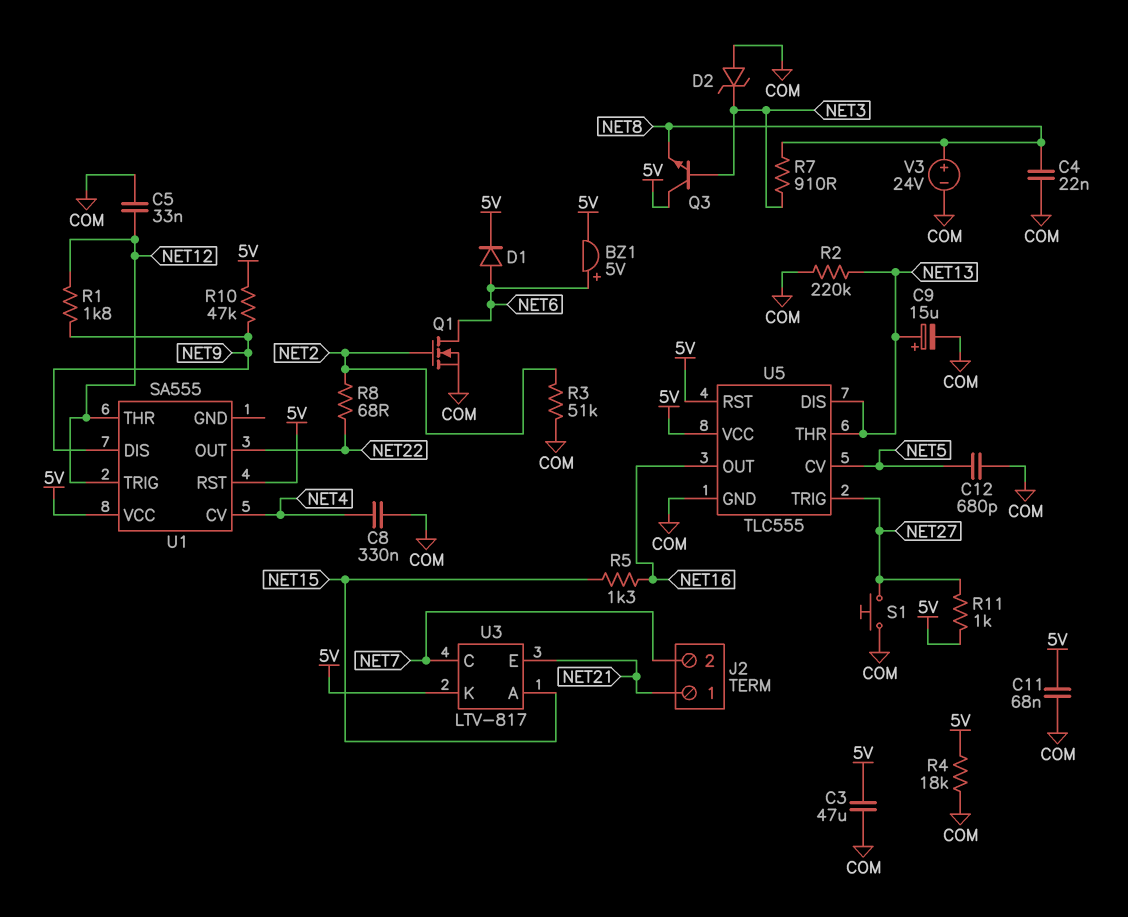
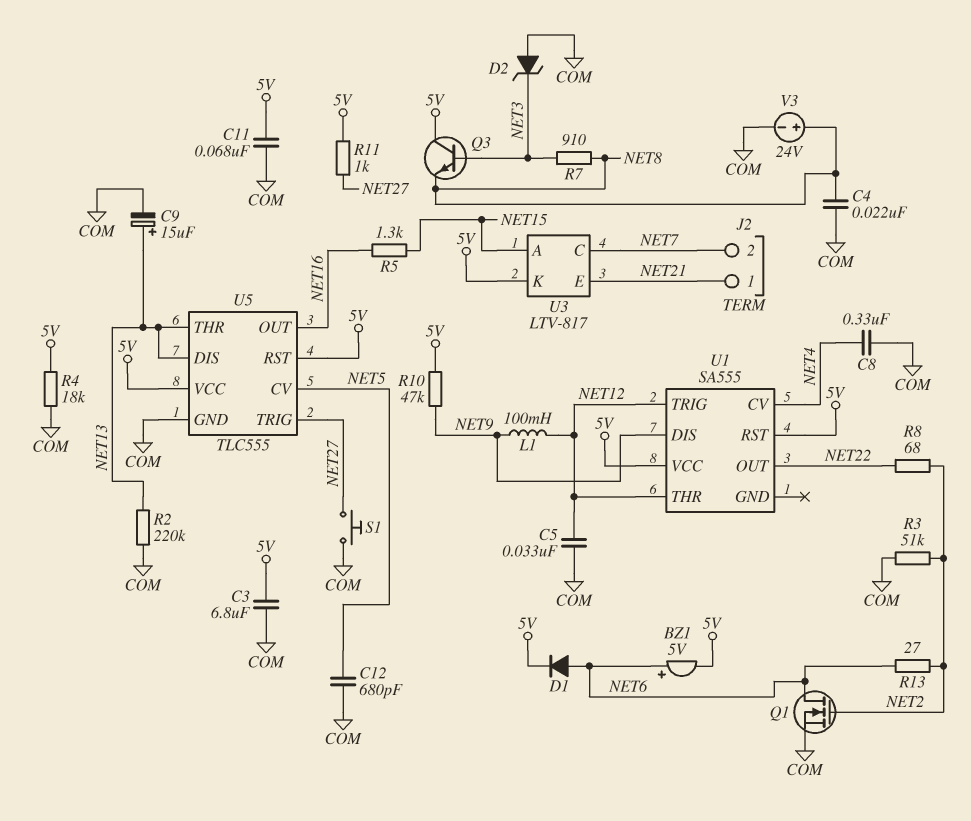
C3: 47uF (5V, COM) -> 6.8uF (5V, COM)
L1: none -> 100mH (NET9, NET12)
R1: 1.8k (NET9, NET12) -> none
R13: none -> 27 (NET2, NET6)

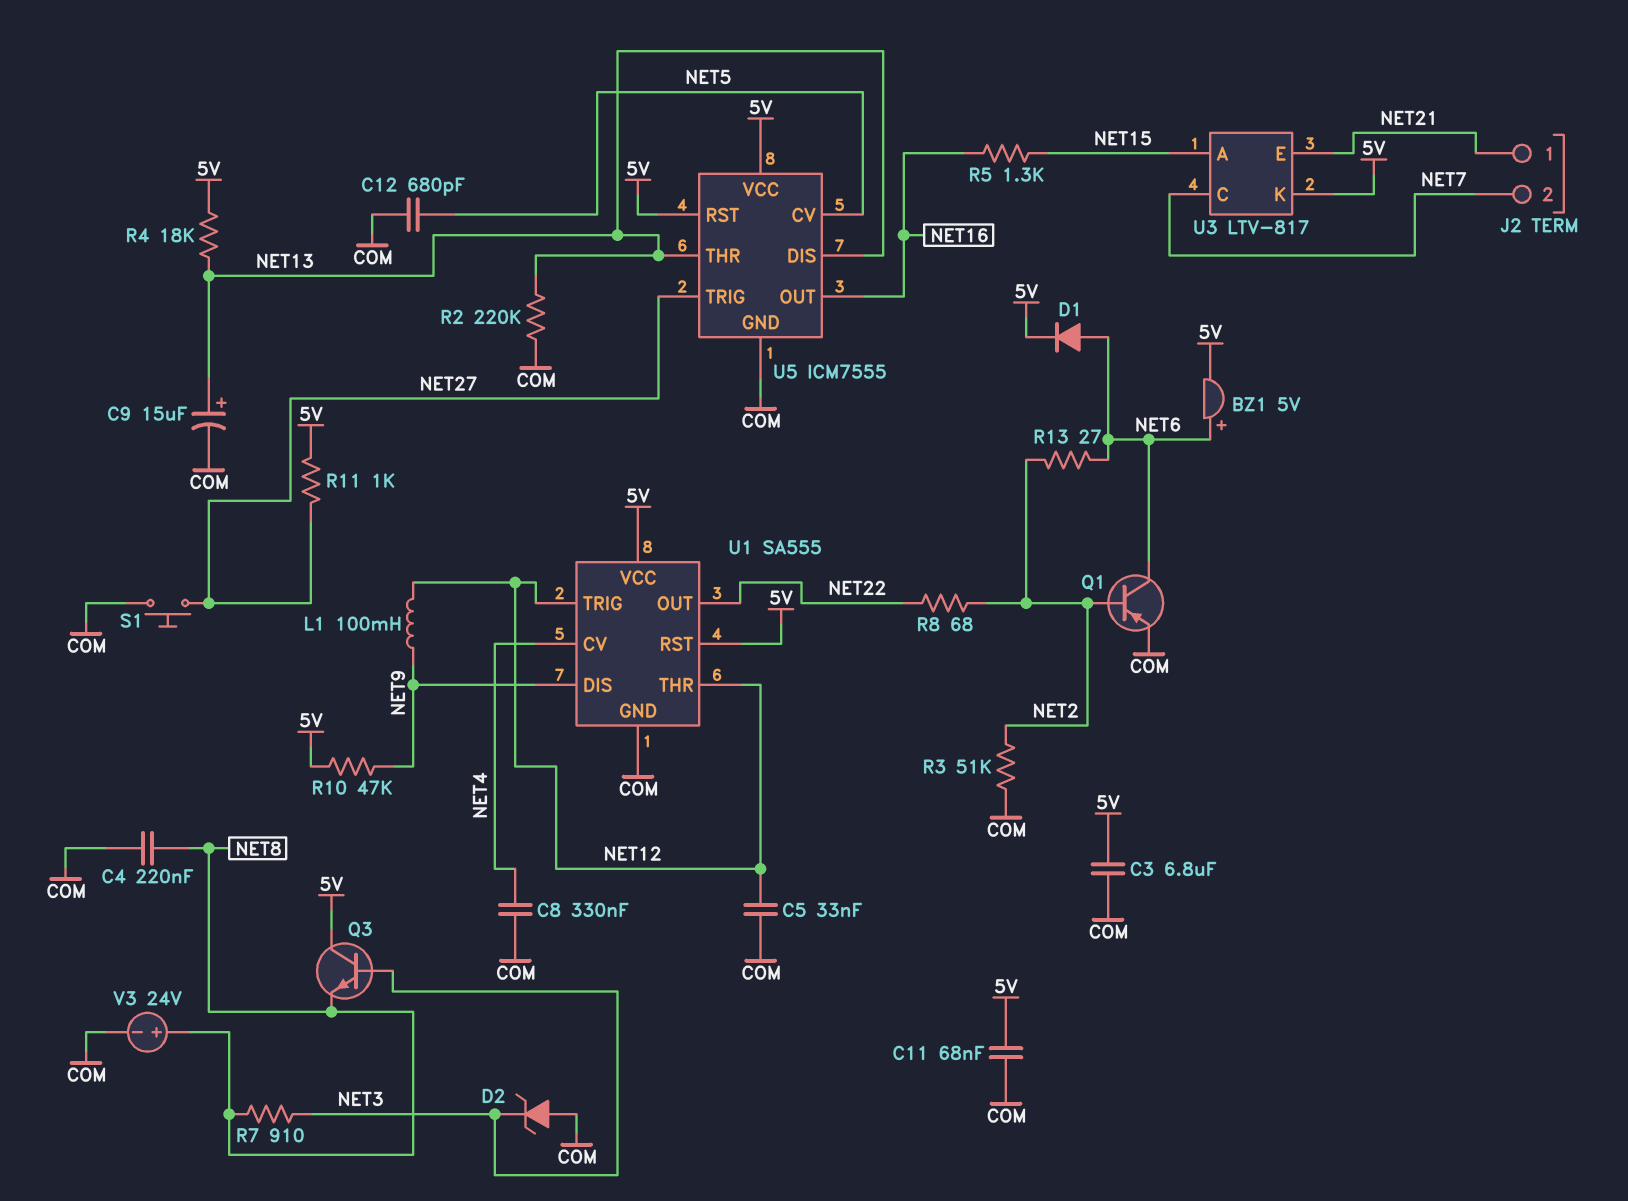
C4: 22nF (COM, NET8) -> 220nF (COM, NET8)
Q1: NMOS (G NET2, D NET6, S COM) -> PNP (B NET2, C NET6, E COM)
R4: 18k (5V, COM) -> 18k (5V, NET13)
U1 pin GND: none -> COM
U5: TLC555 -> ICM7555

